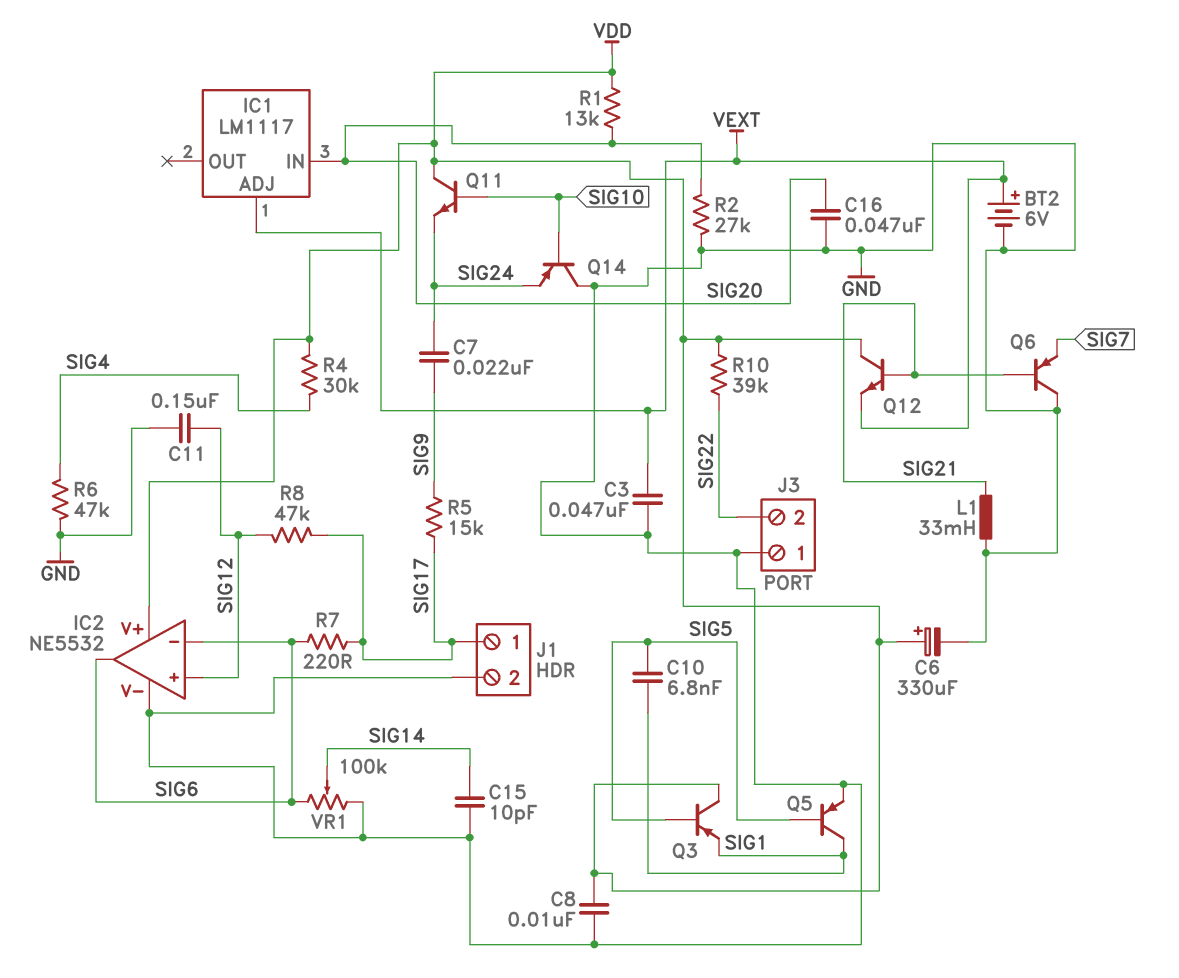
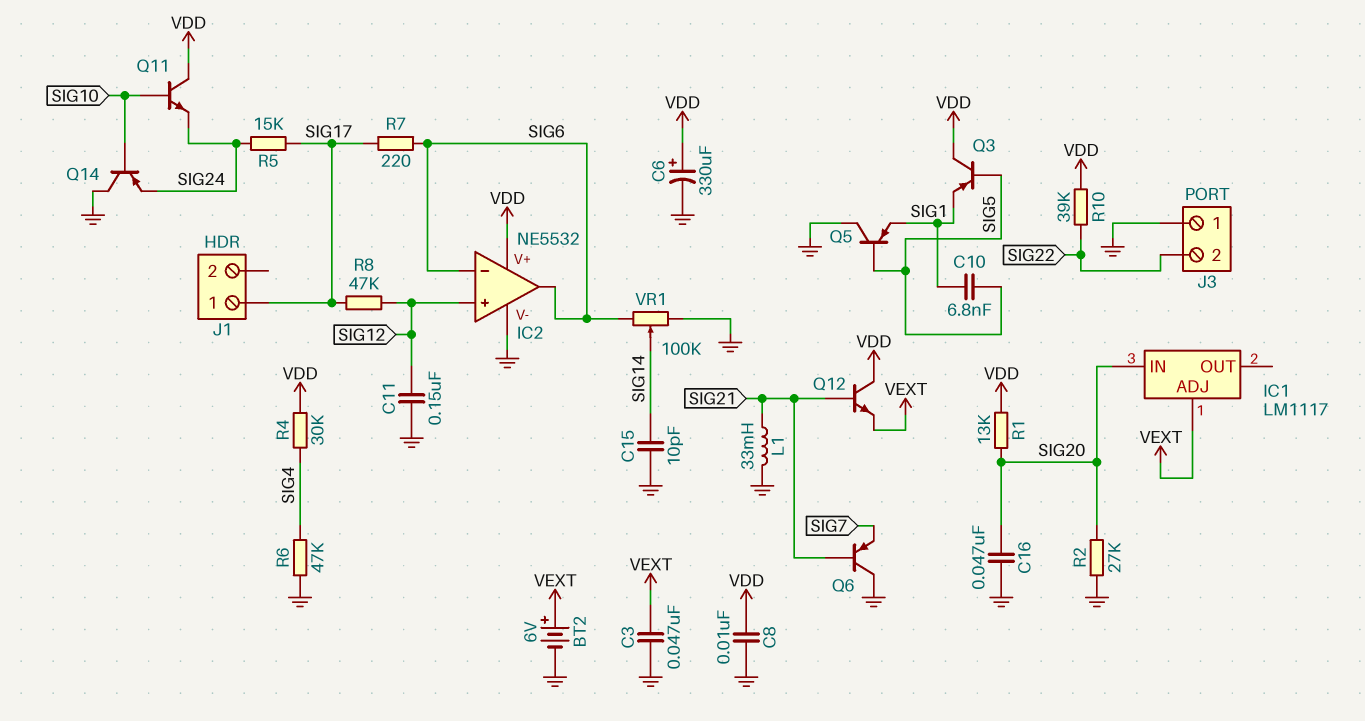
C7: 22nF (SIG9, SIG24) -> none
J1 pin 2: GND -> none
Q5: PNP (B SIG5, C SIG1, E GND) -> PNP (B SIG5, C GND, E SIG1)
R5: 15k (SIG9, SIG17) -> 15k (SIG17, SIG24)

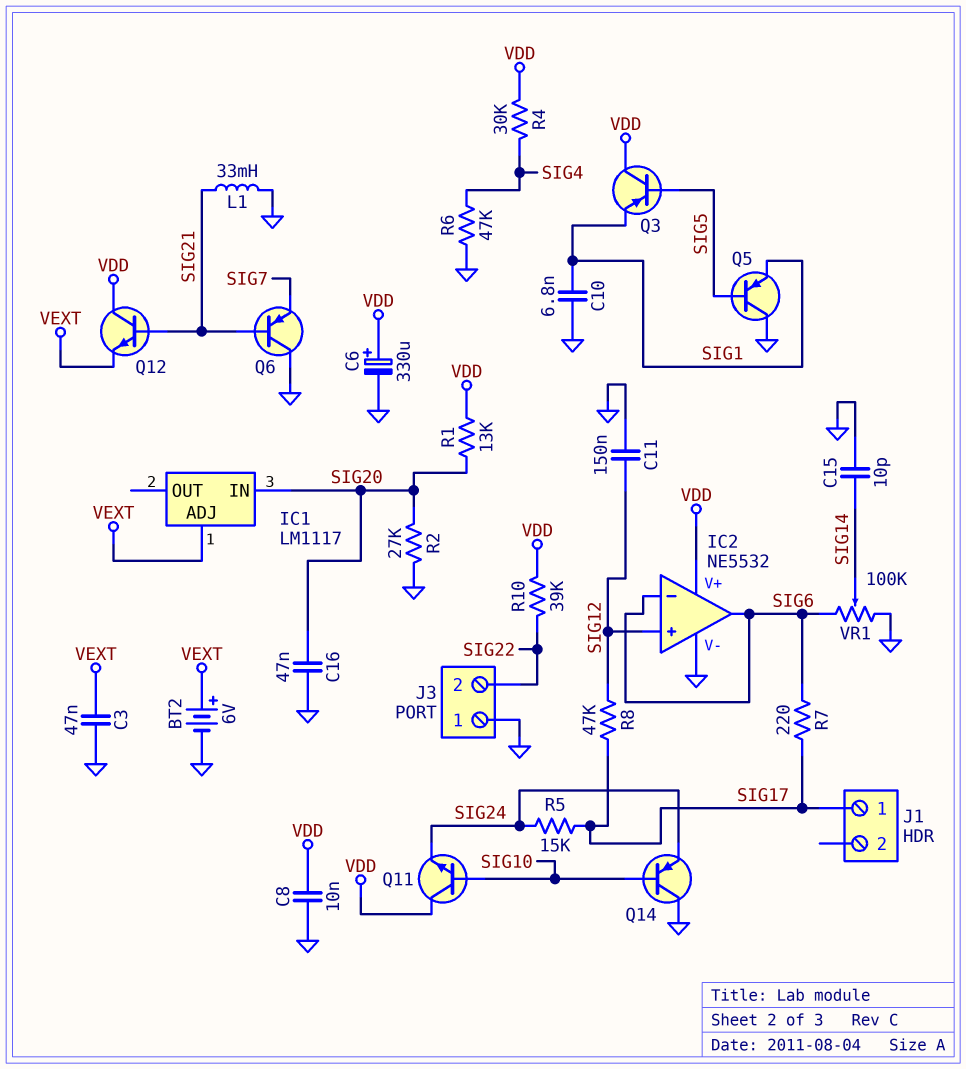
C10: 6.8nF (SIG1, SIG5) -> 6.8nF (GND, SIG1)

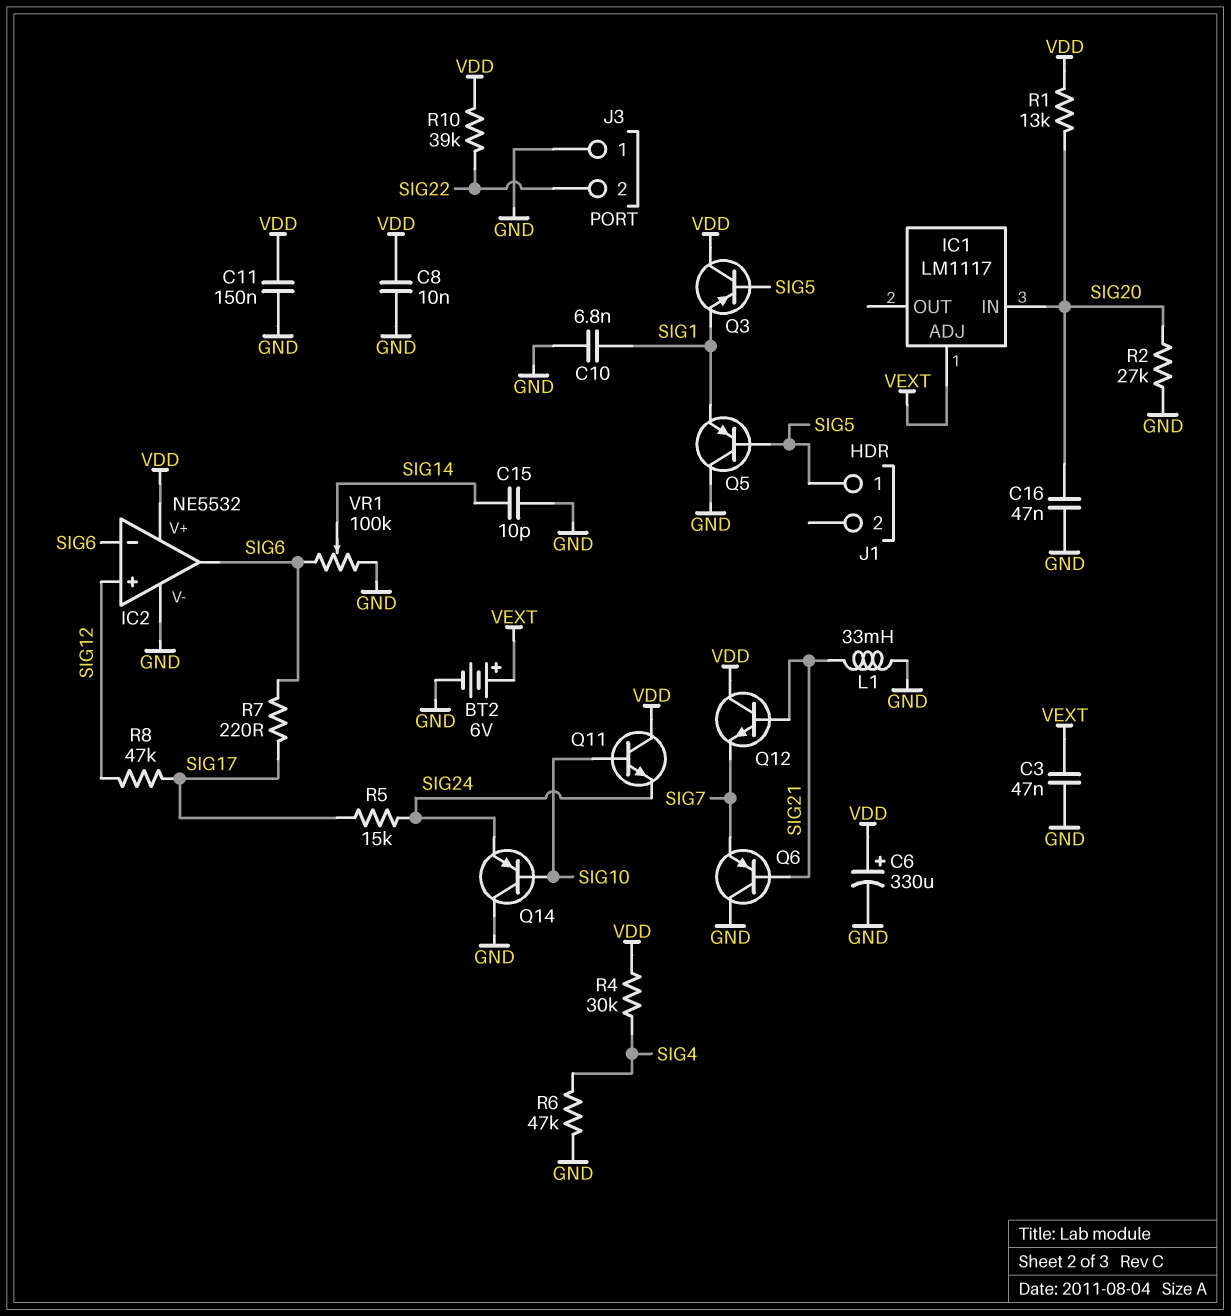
C11: 150nF (GND, SIG12) -> 150nF (GND, VDD)
J1 pin 1: SIG17 -> SIG5
Q12: NPN (B SIG21, C VDD, E VEXT) -> NPN (B SIG21, C VDD, E SIG7)

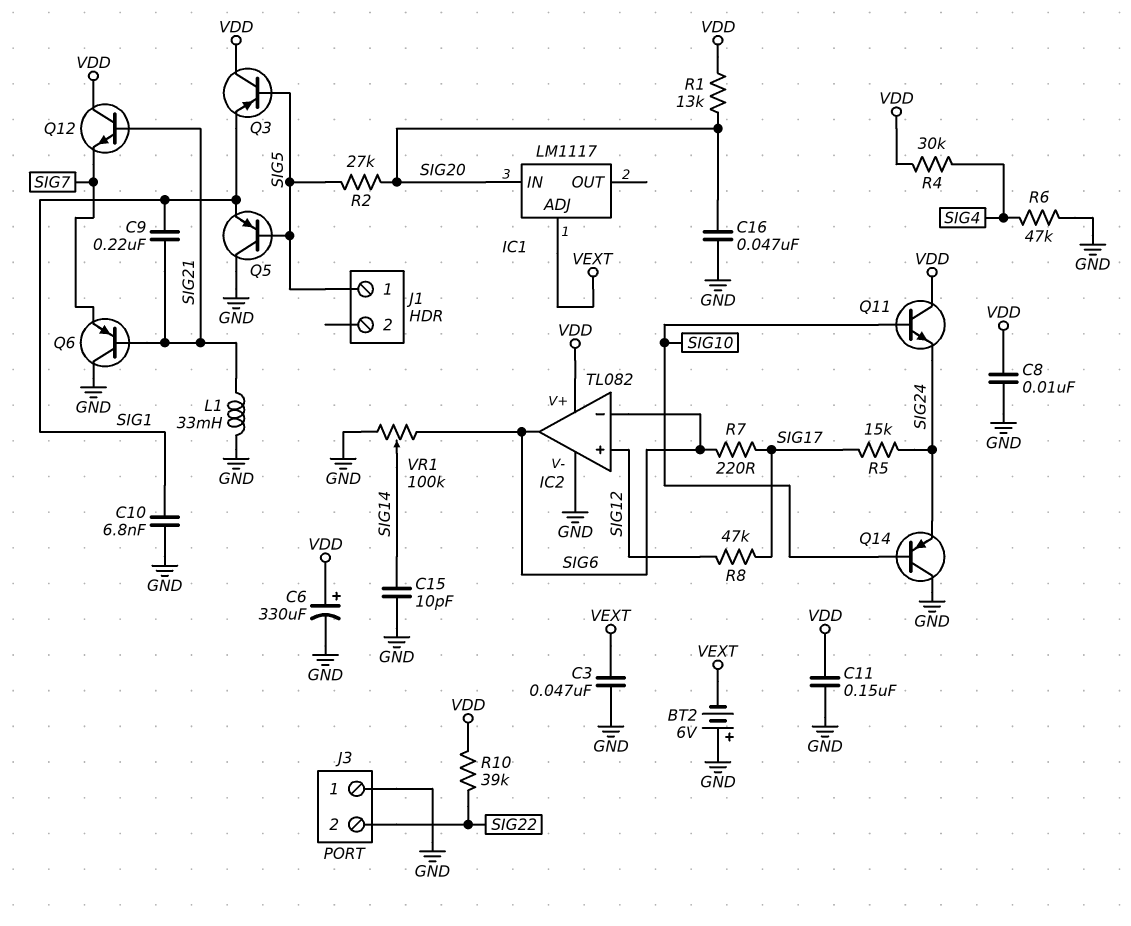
BT2: 6V (plus VEXT, minus GND) -> 6V (plus GND, minus VEXT)
C9: none -> 220nF (SIG1, SIG21)
IC2: NE5532 -> TL082
R2: 27k (GND, SIG20) -> 27k (SIG5, SIG20)

